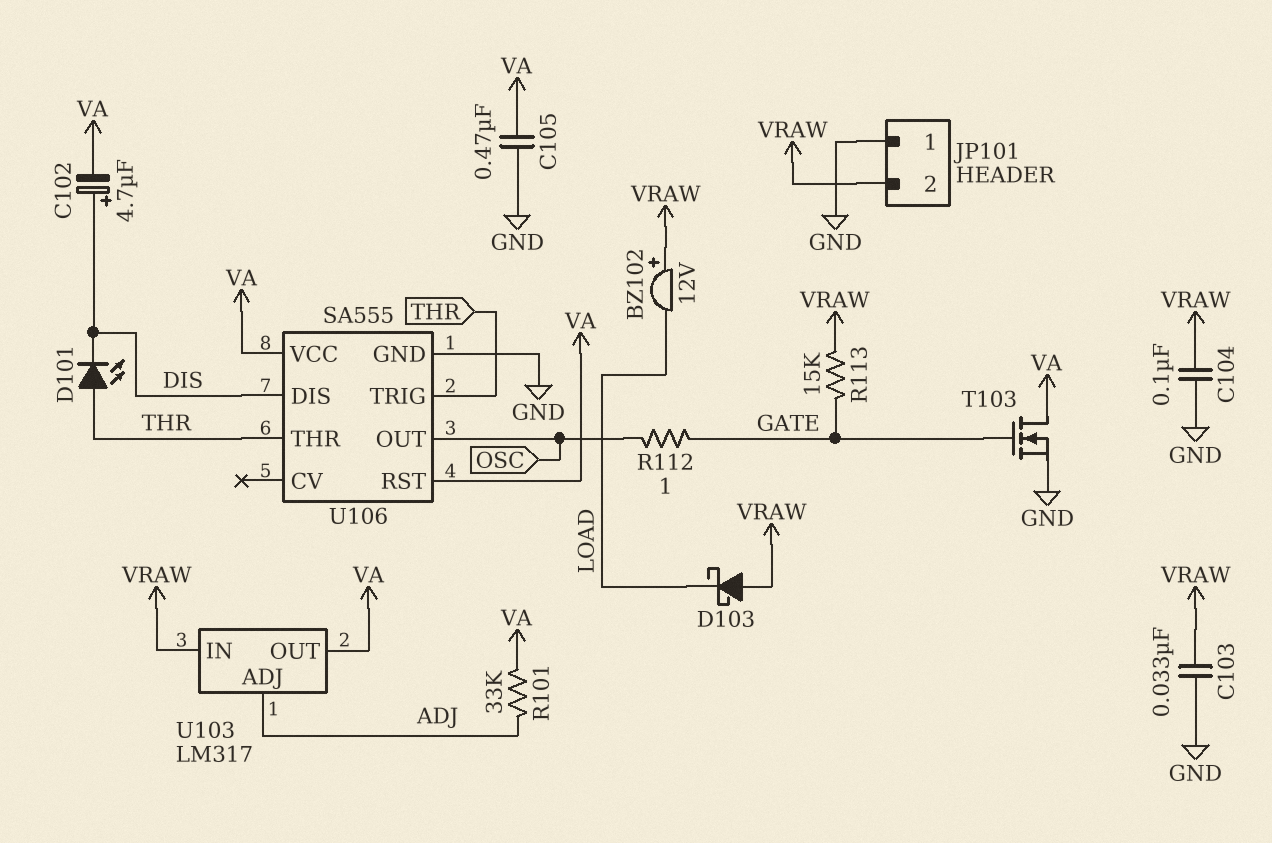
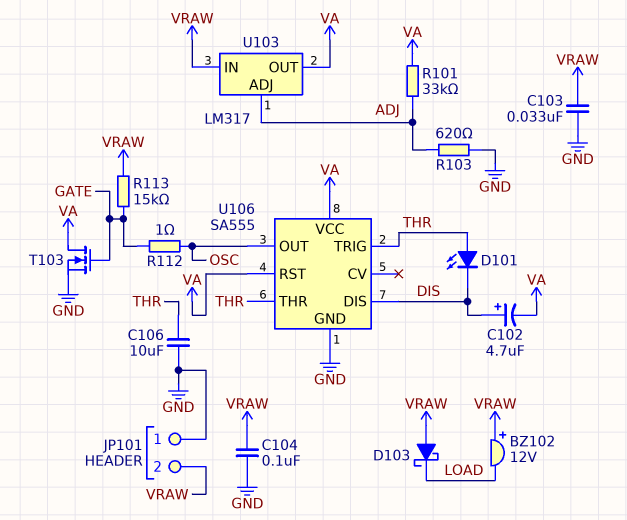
C105: 470nF (GND, VA) -> none
C106: none -> 10uF (GND, THR)
R103: none -> 620 (ADJ, GND)

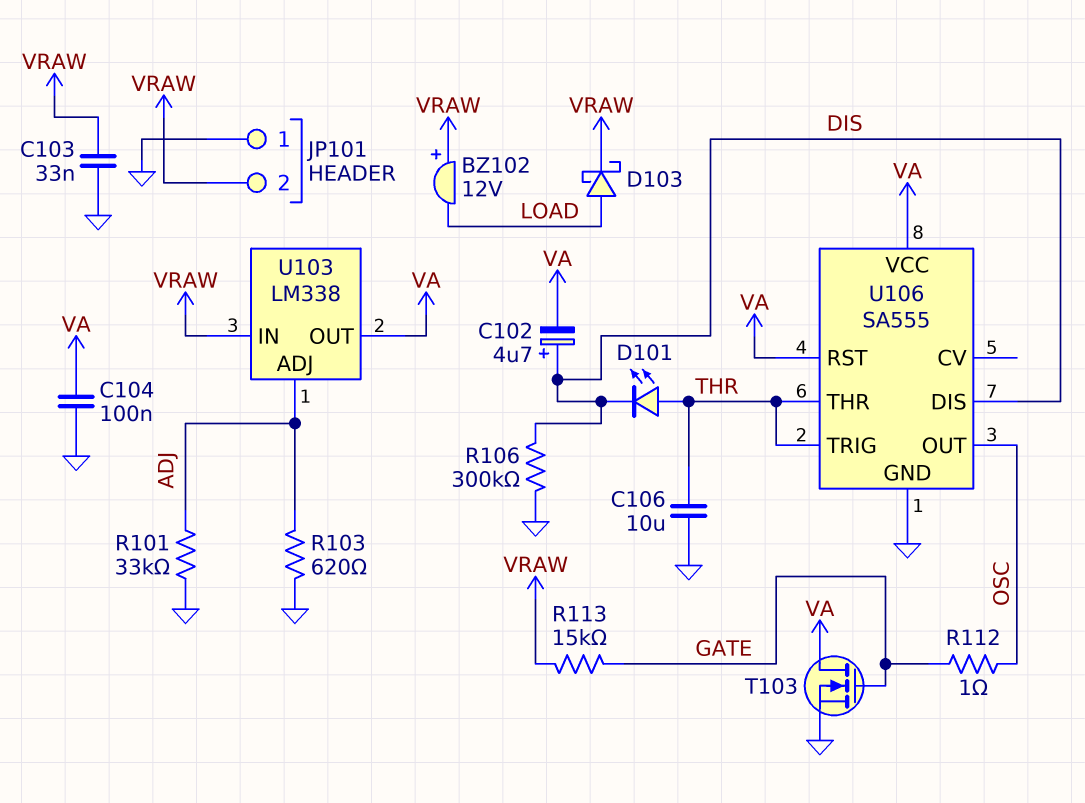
C104: 100nF (GND, VRAW) -> 100nF (GND, VA)
D103: schottky (A VRAW, K LOAD) -> schottky (A LOAD, K VRAW)
R101: 33k (ADJ, VA) -> 33k (ADJ, GND)
R106: none -> 300k (DIS, GND)
U103: LM317 -> LM338

